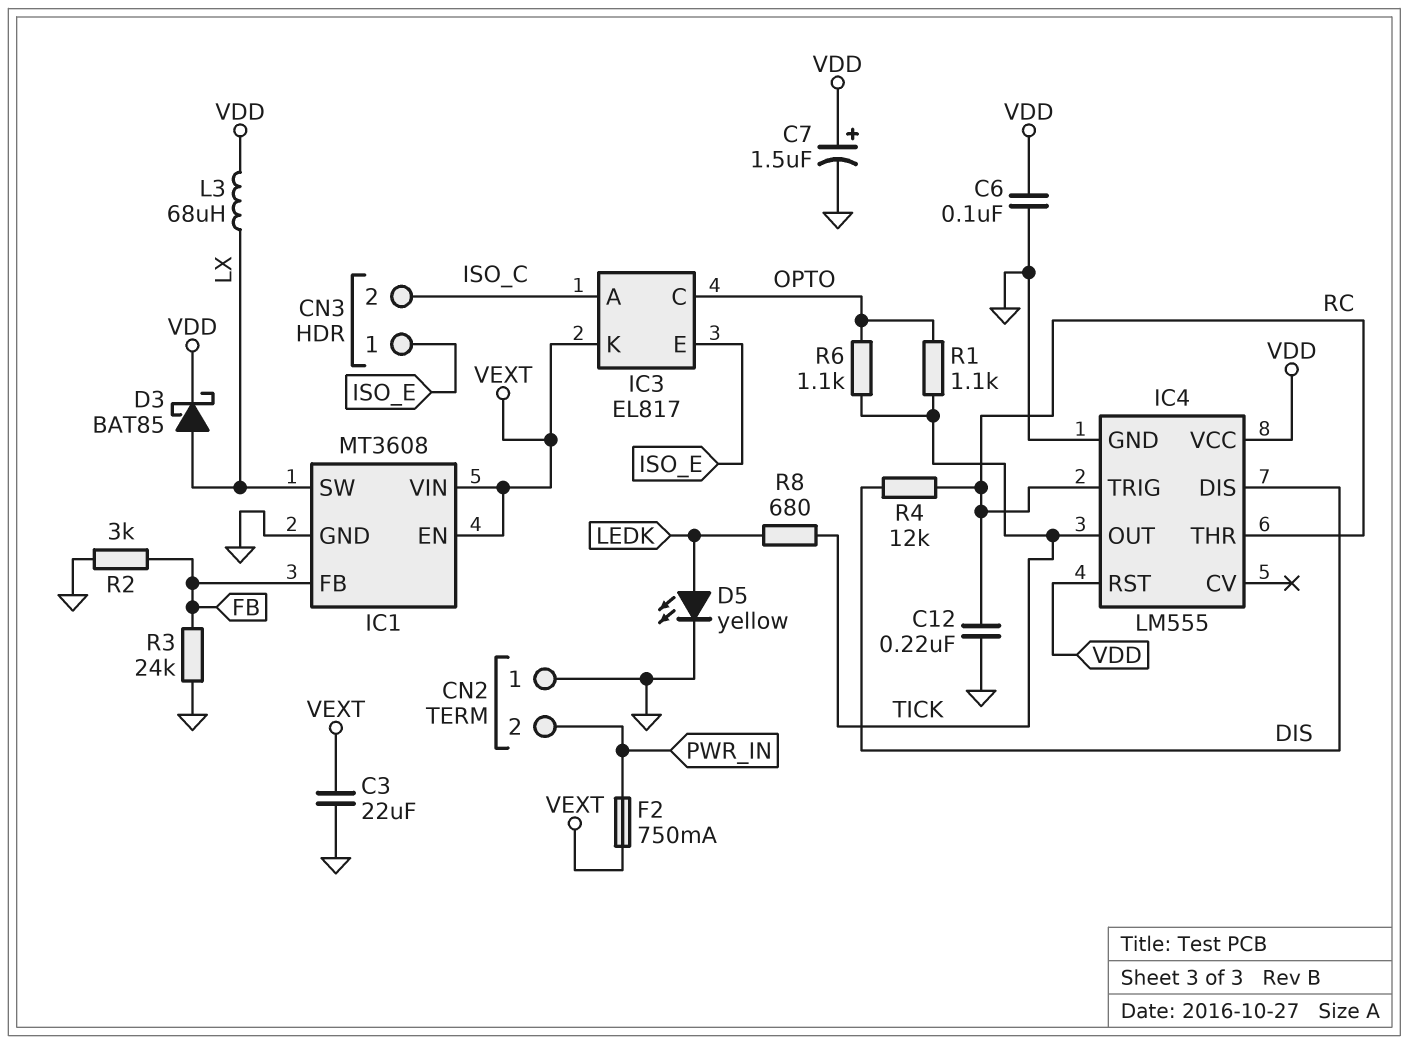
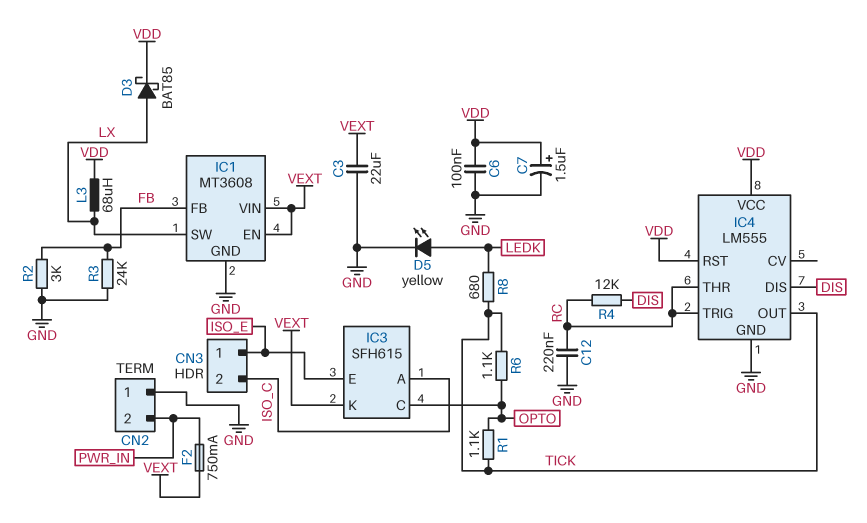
IC3: EL817 -> SFH615

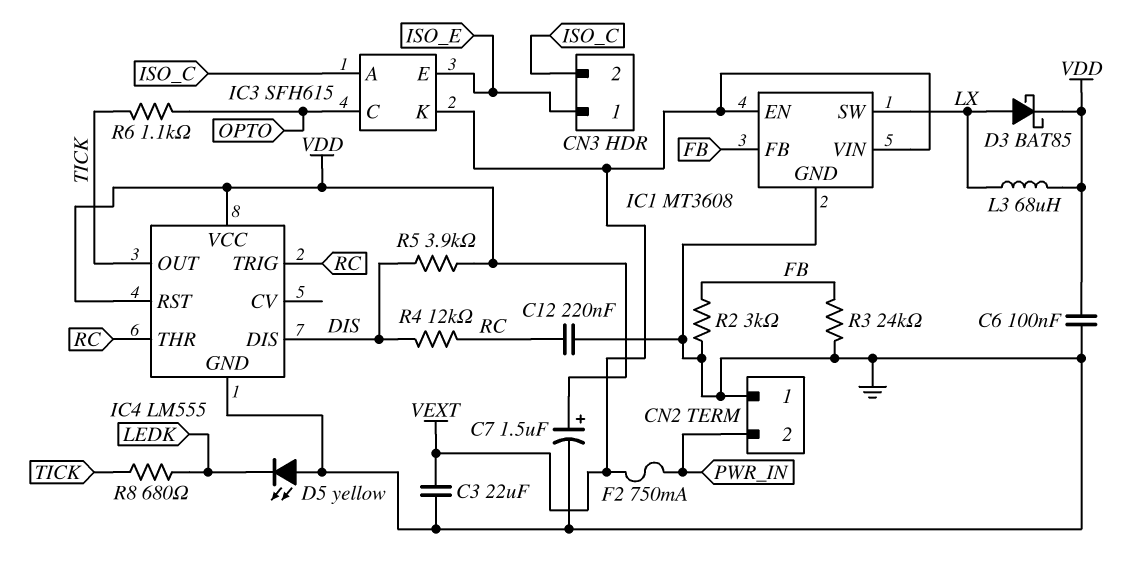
D5: LED yellow (A LEDK, K GND) -> LED yellow (A GND, K LEDK)
R1: 1.1k (OPTO, TICK) -> none
R5: none -> 3.9k (DIS, VDD)

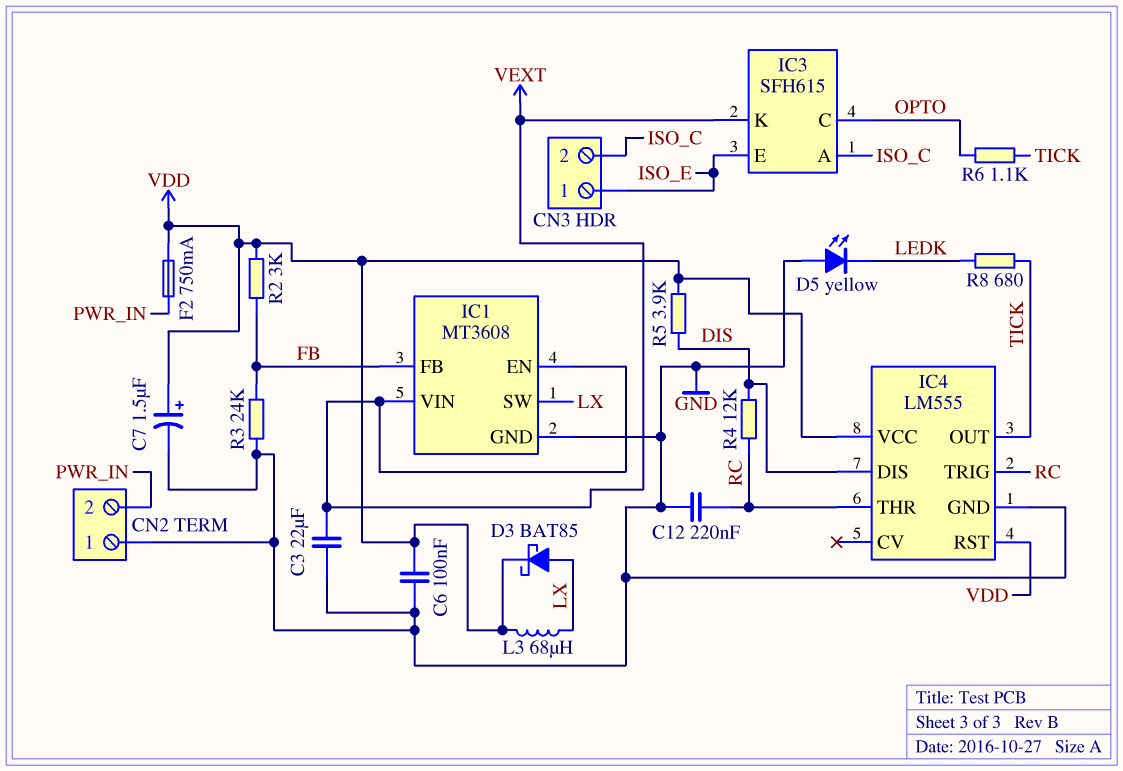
F2: 750mA (PWR_IN, VEXT) -> 750mA (PWR_IN, VDD)
R2: 3k (FB, GND) -> 3k (FB, VDD)

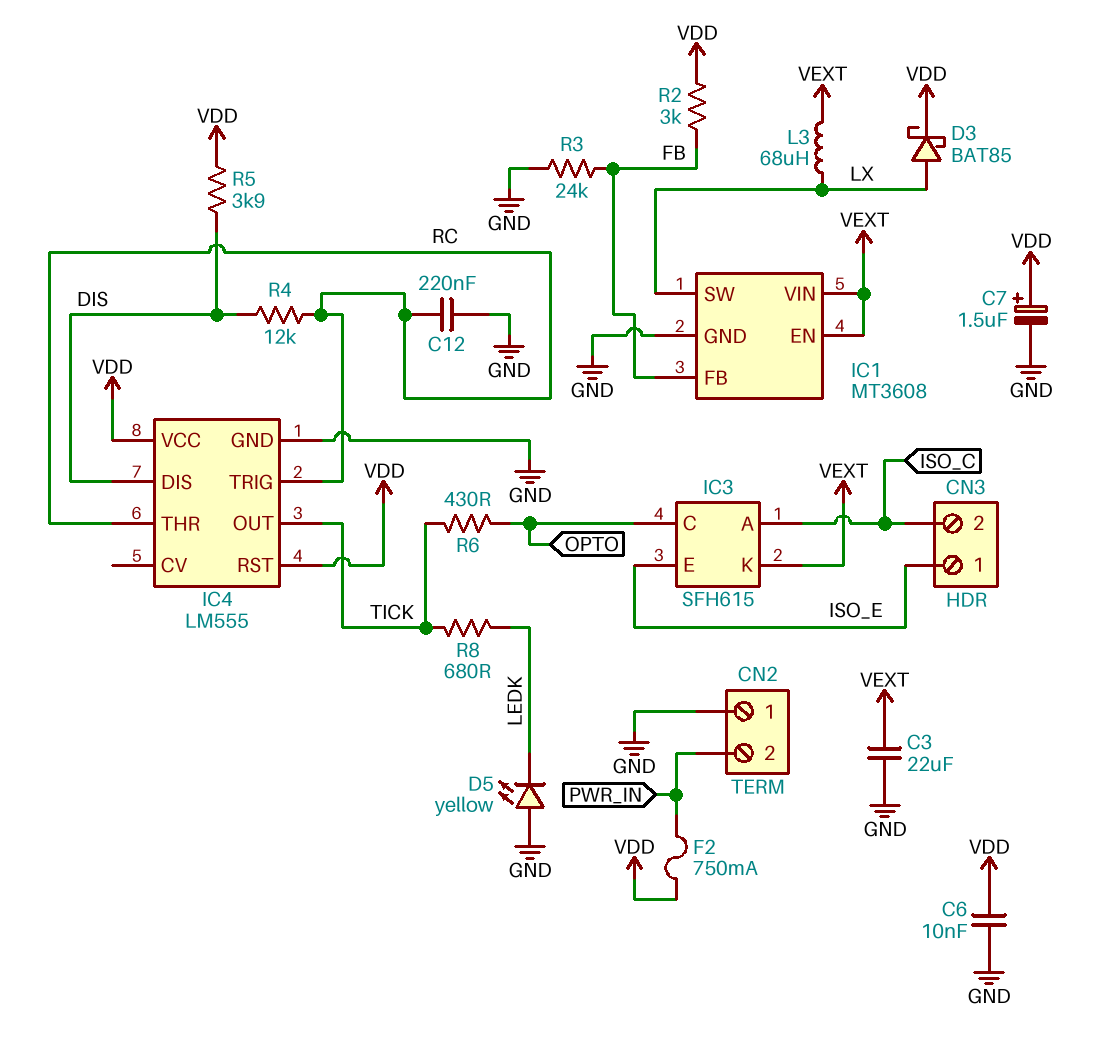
C6: 100nF (GND, VDD) -> 10nF (GND, VDD)
L3: 68uH (LX, VDD) -> 68uH (LX, VEXT)
R6: 1.1k (OPTO, TICK) -> 430 (OPTO, TICK)

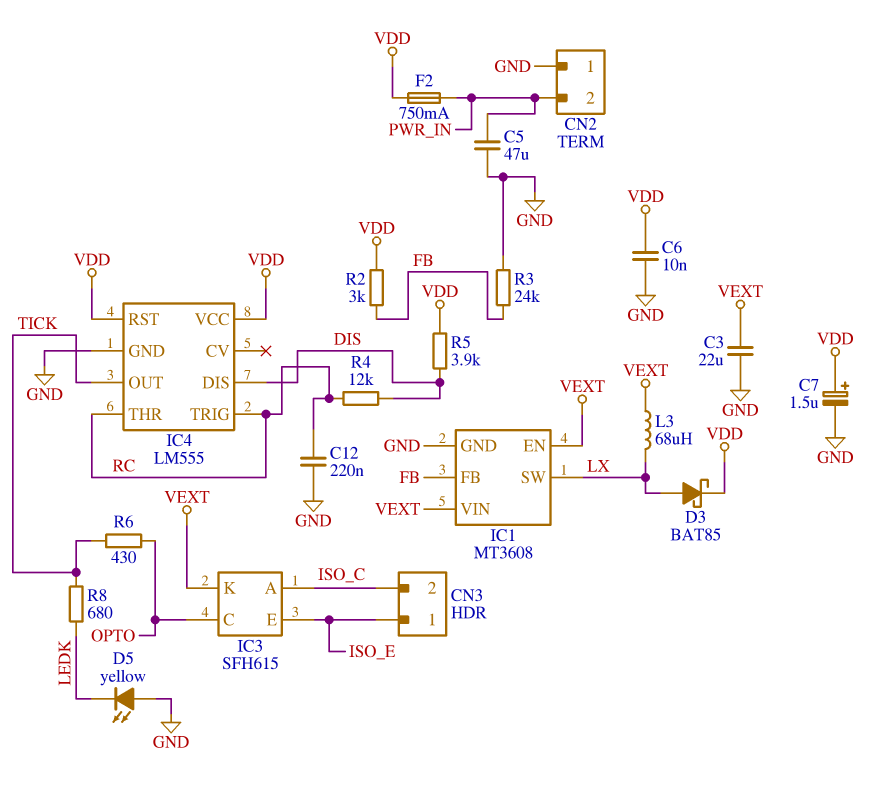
C5: none -> 47uF (GND, PWR_IN)

